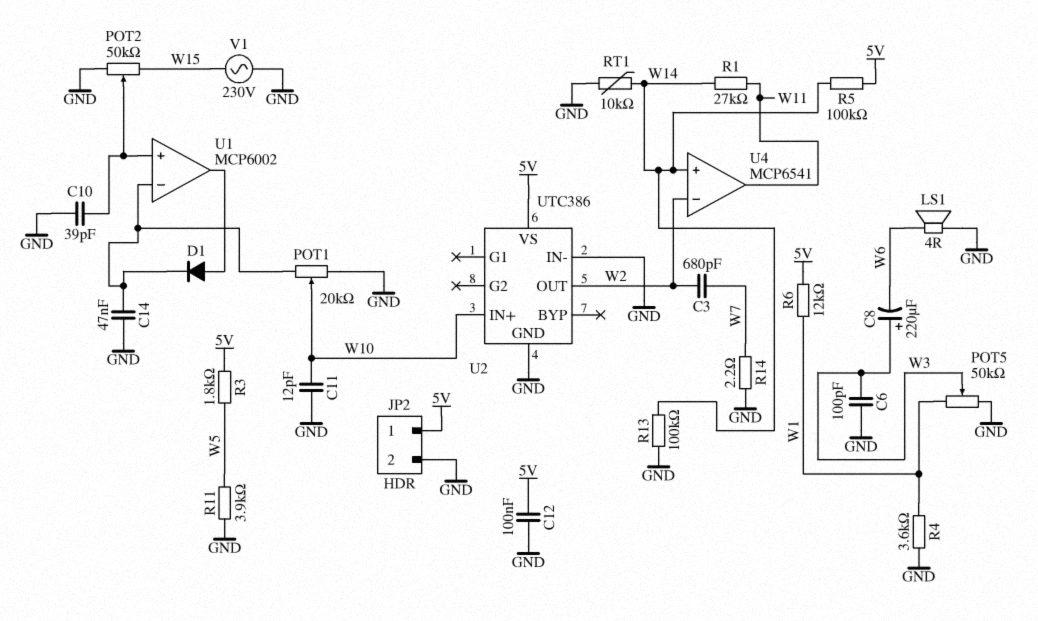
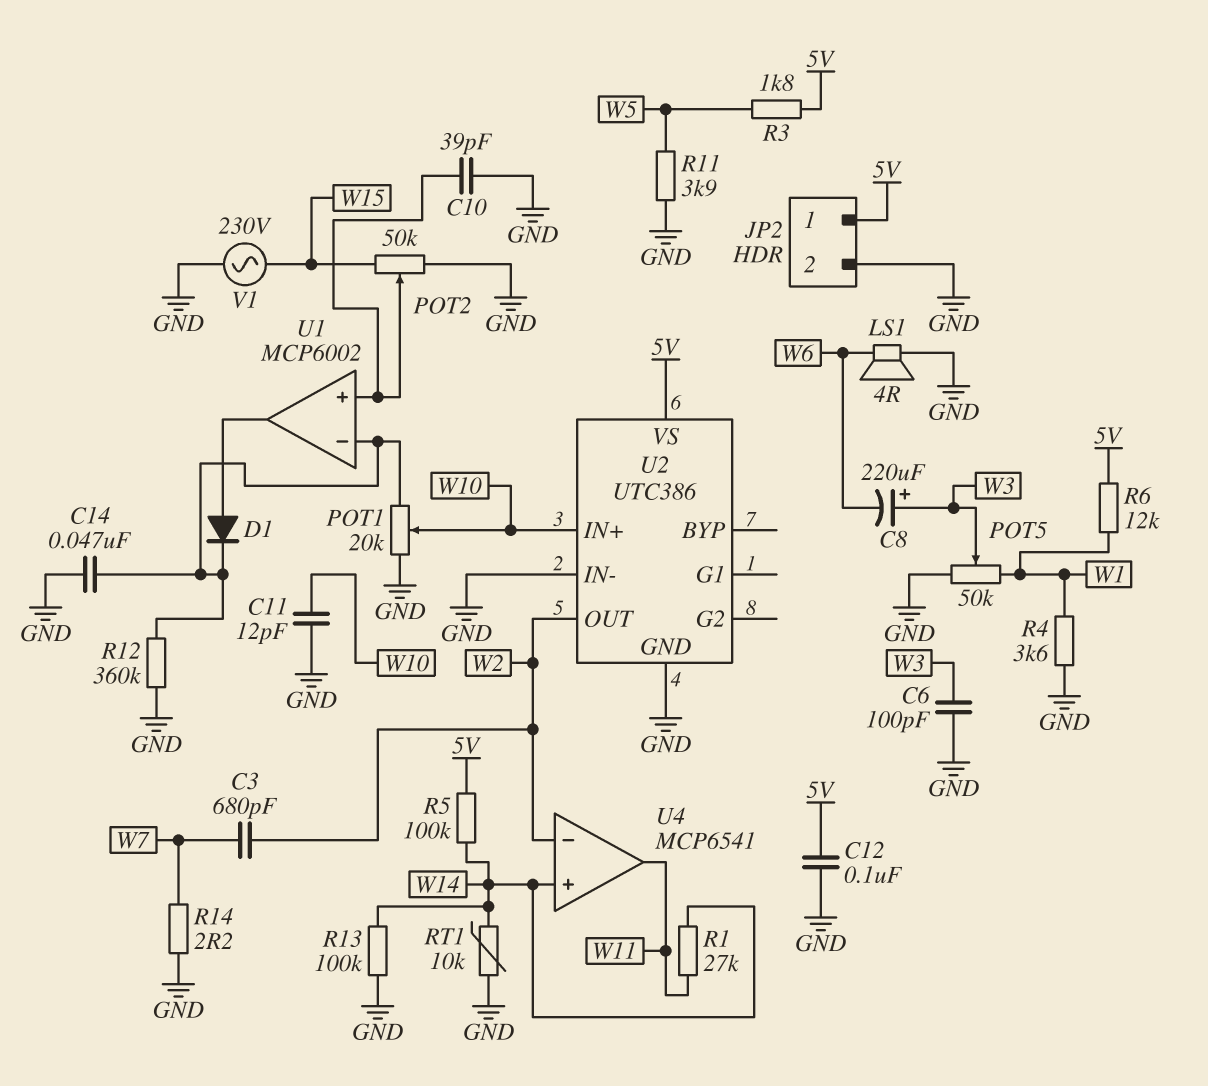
R12: none -> 360k (GND, U1/in-)

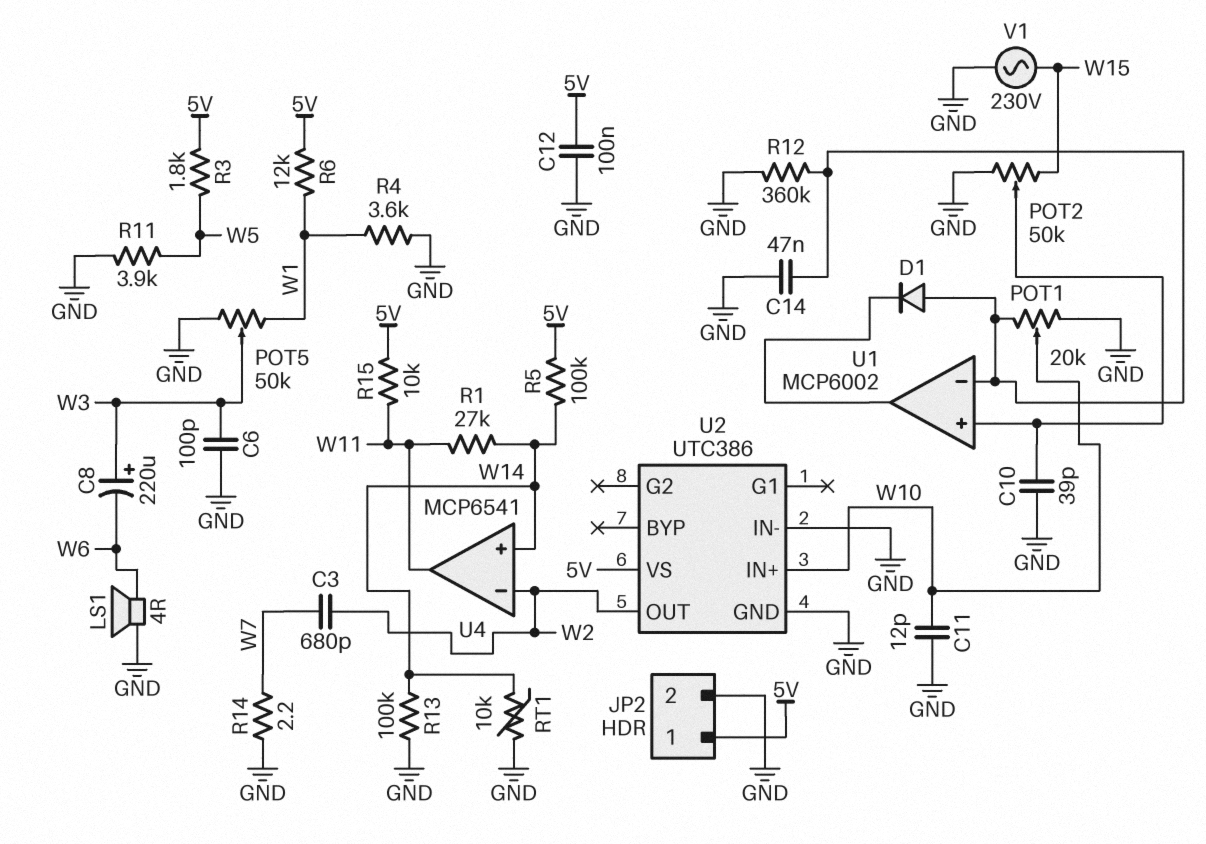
D1: diode (A U1/out, K U1/in-) -> diode (A U1/in-, K U1/out)
R15: none -> 10k (5V, W11)

